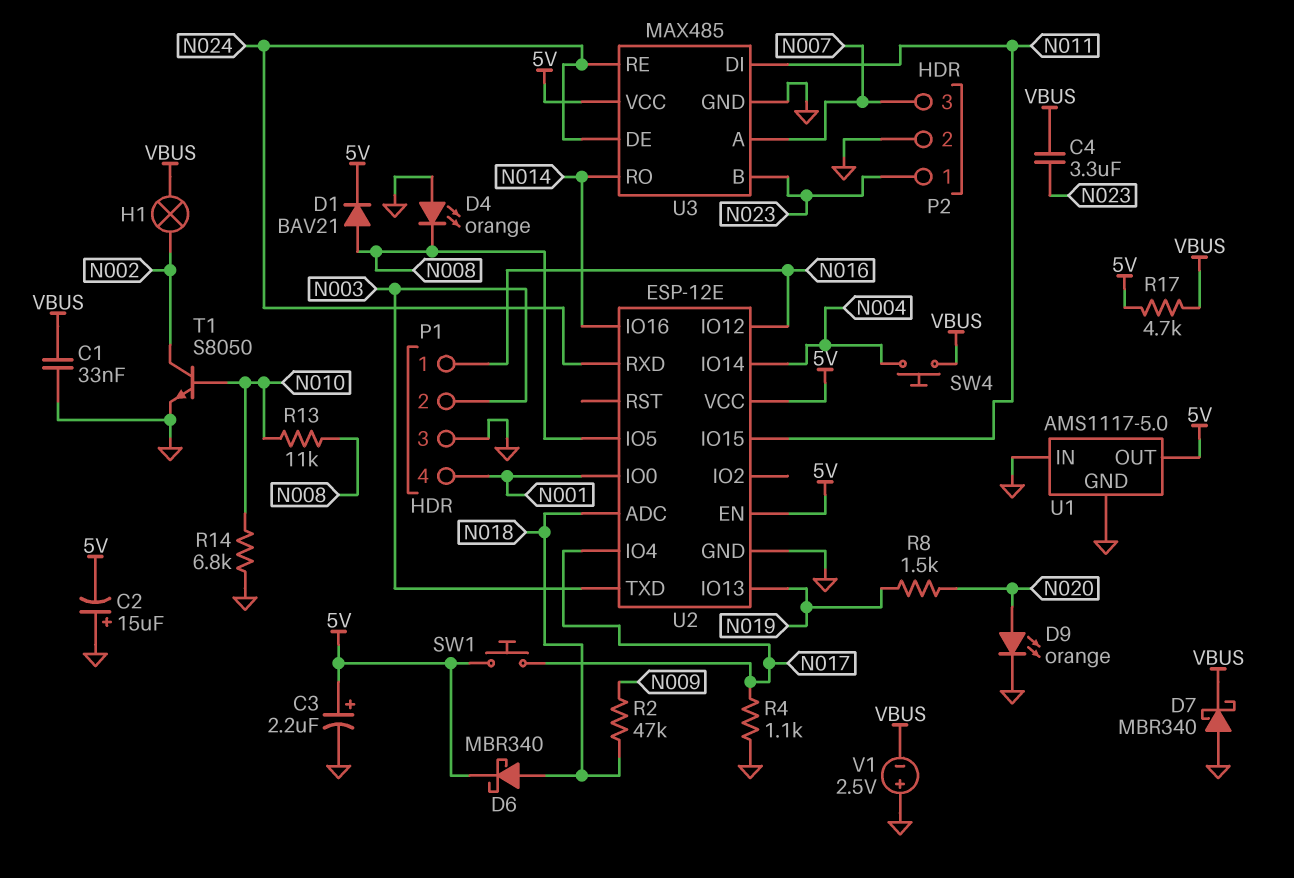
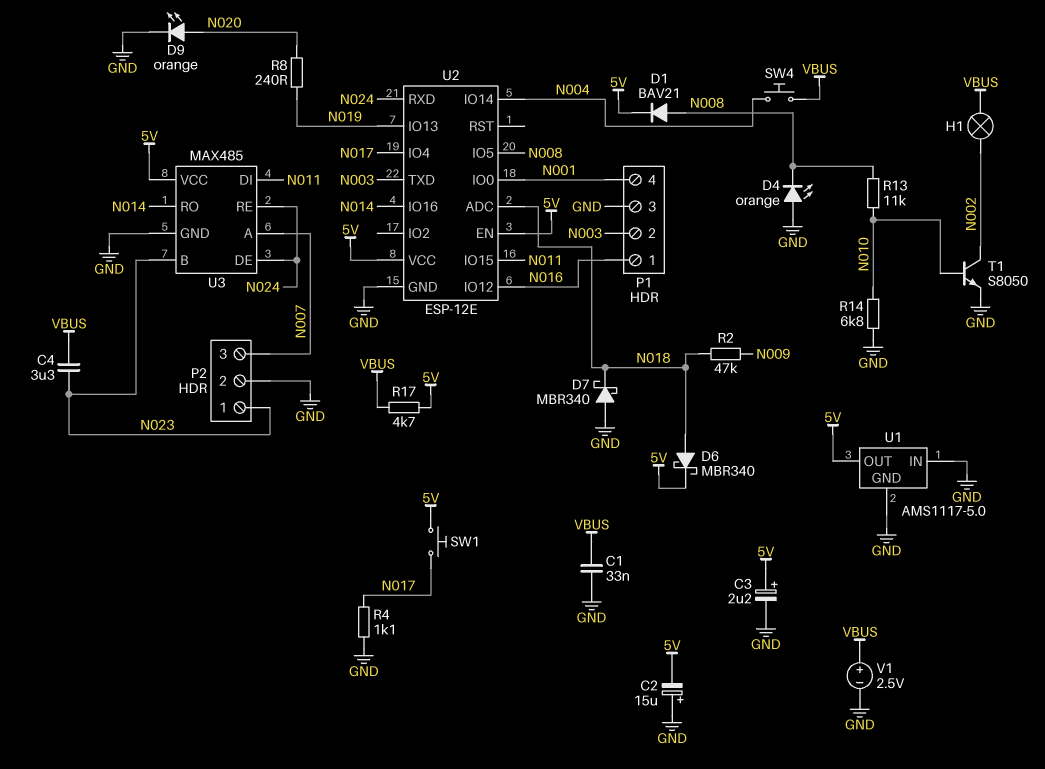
D7: schottky MBR340 (A GND, K VBUS) -> schottky MBR340 (A GND, K N018)
R8: 1.5k (N019, N020) -> 240 (N019, N020)
V1: 2.5V (plus GND, minus VBUS) -> 2.5V (plus VBUS, minus GND)

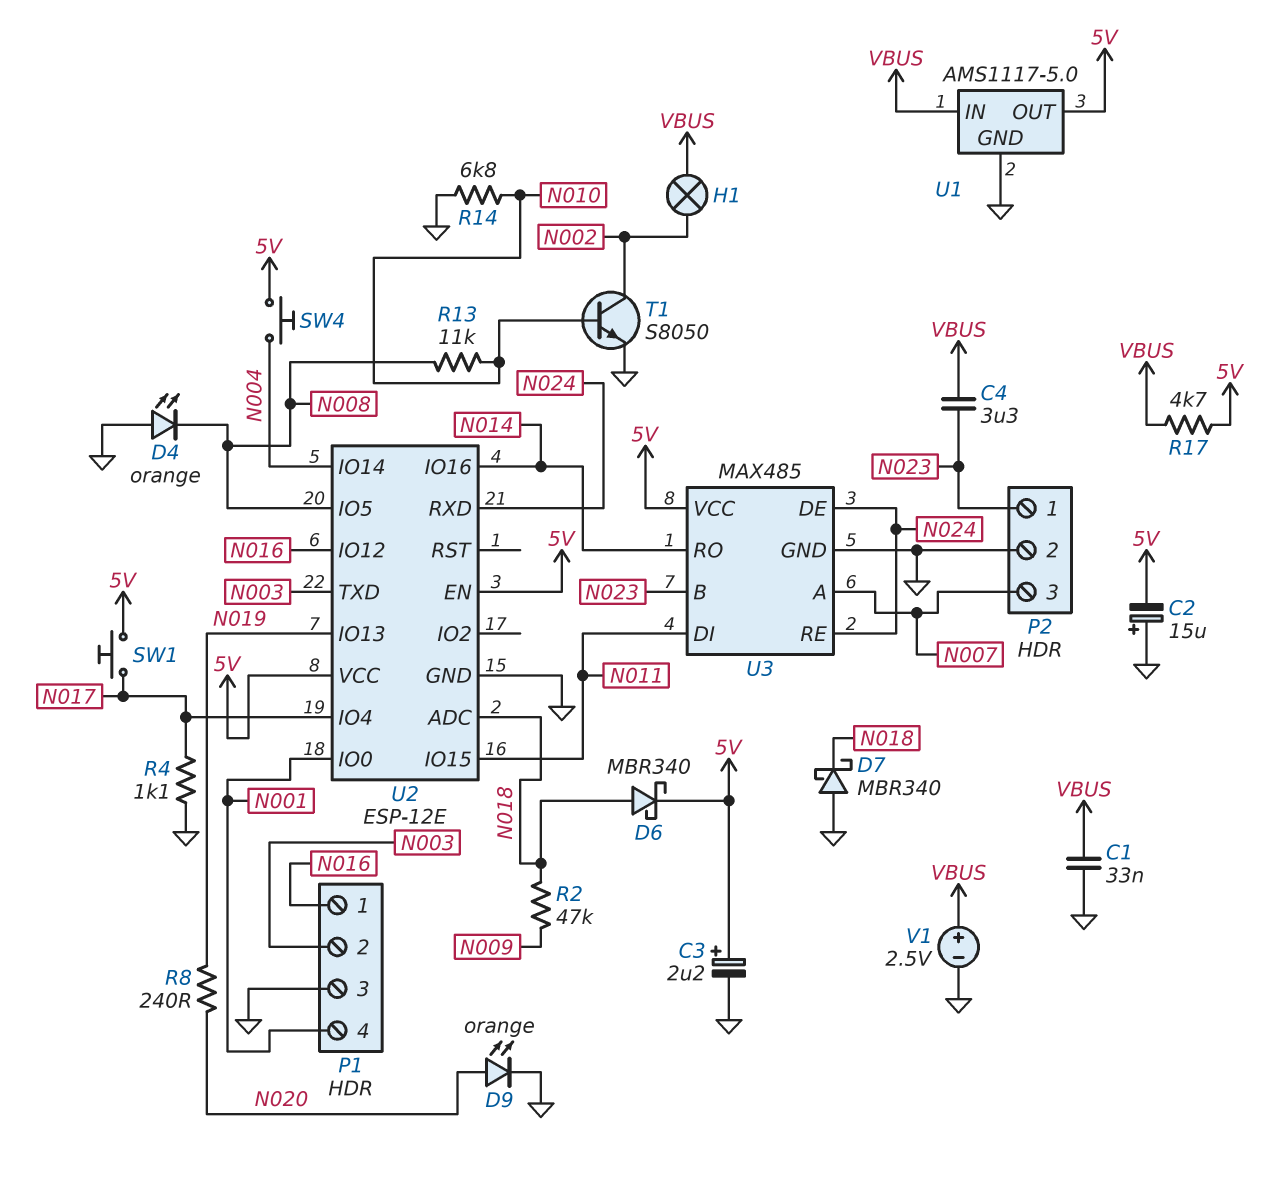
D1: diode BAV21 (A N008, K 5V) -> none
SW4: button (N004, VBUS) -> button (5V, N004)
U1 pin IN: GND -> VBUS

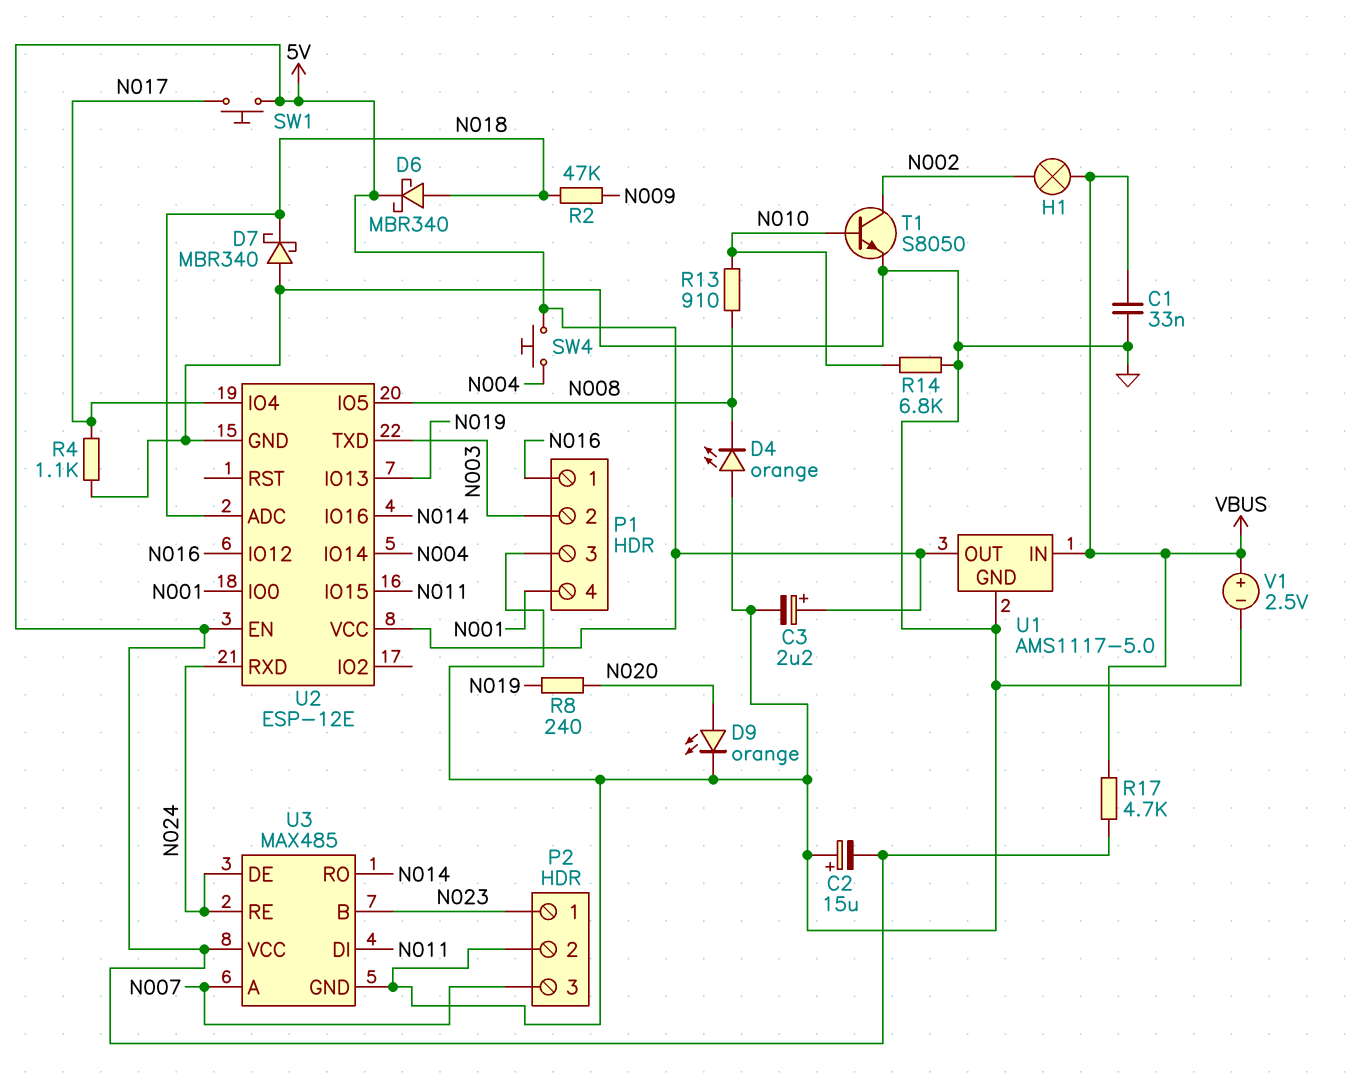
C4: 3.3uF (N023, VBUS) -> none
R13: 11k (N008, N010) -> 910 (N008, N010)

